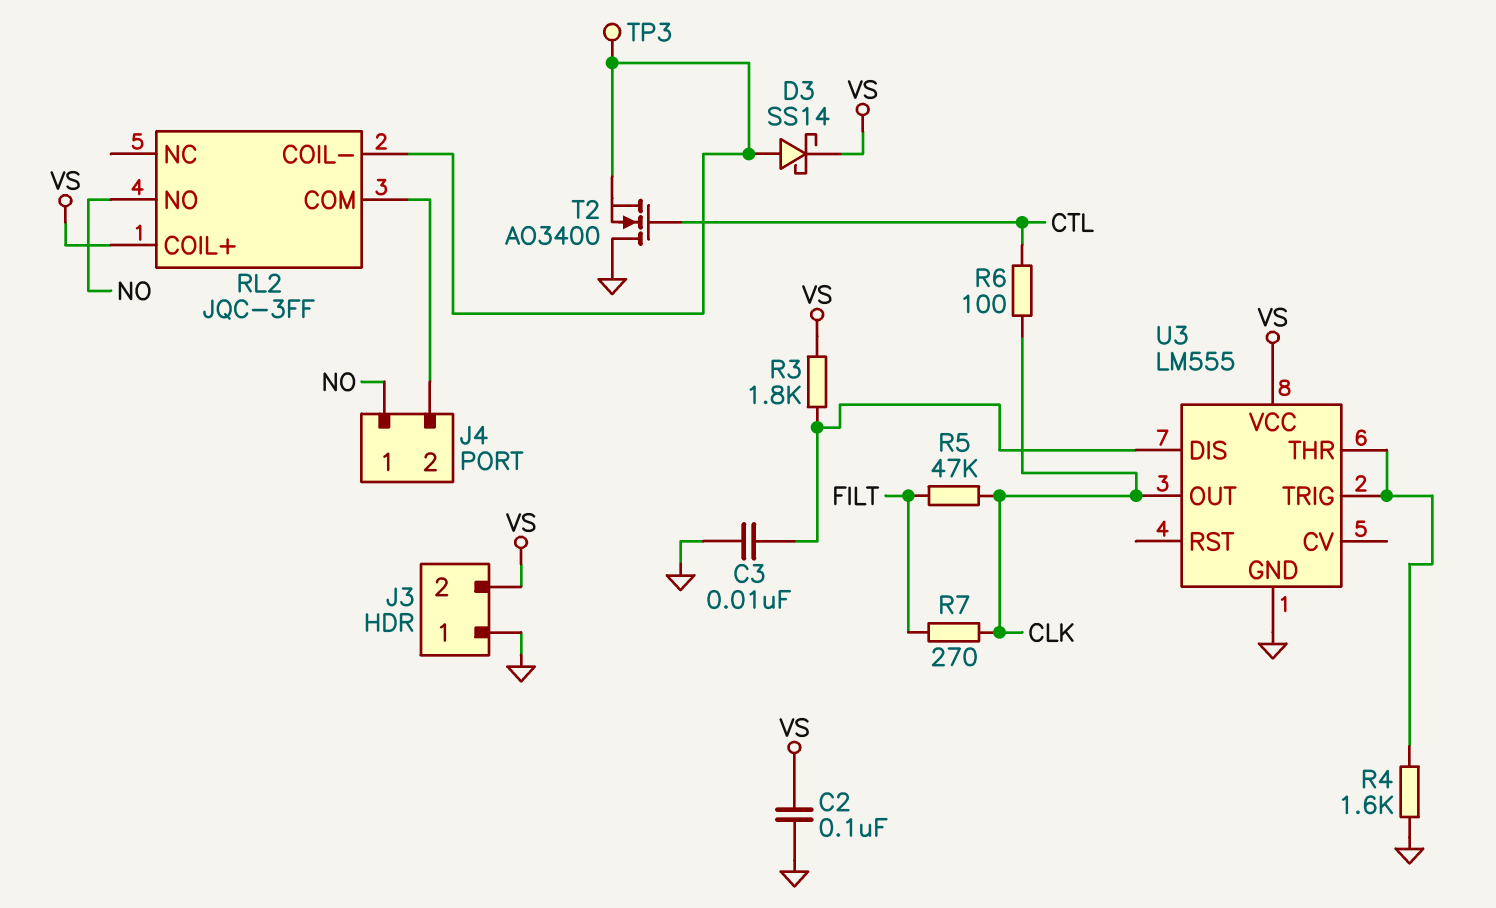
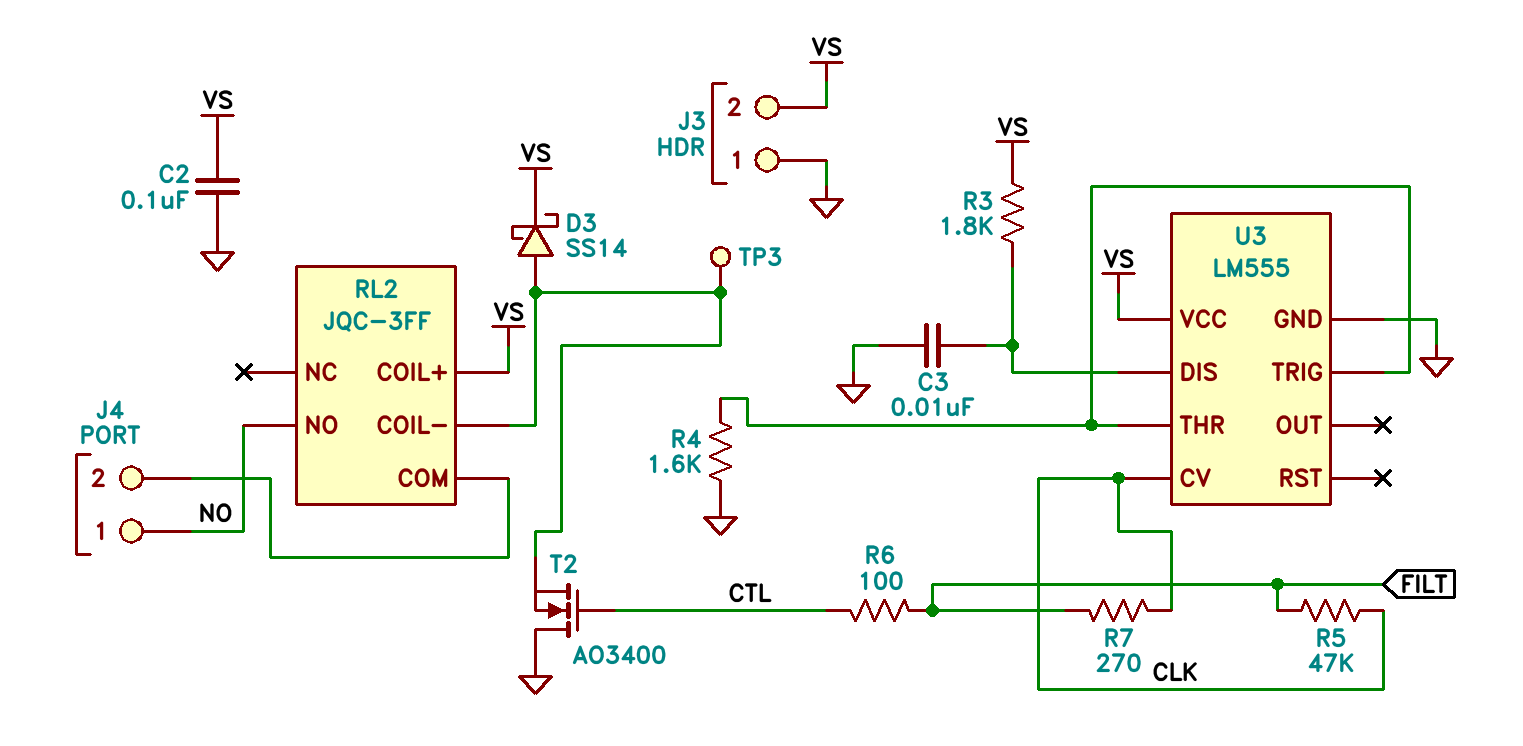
R6: 100 (CLK, CTL) -> 100 (CTL, FILT)
U3 pin CV: none -> CLK
U3 pin OUT: CLK -> none

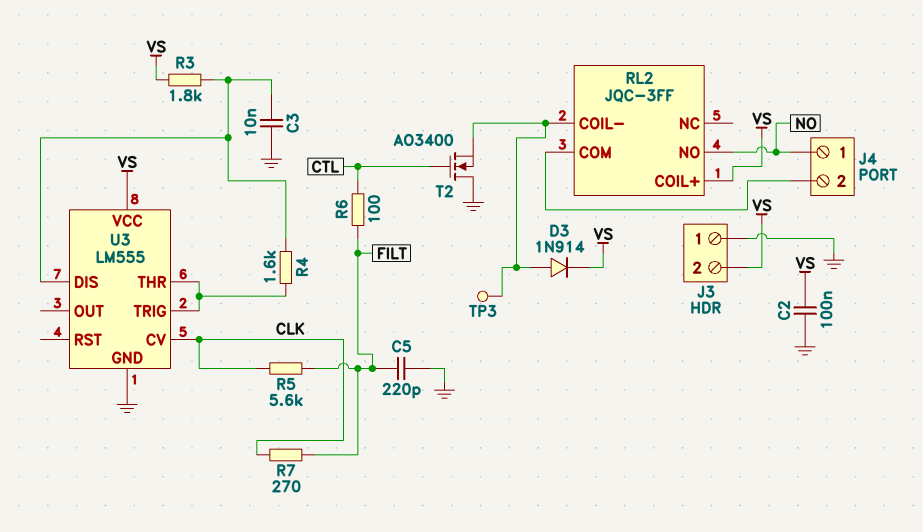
C5: none -> 220pF (FILT, GND)
D3: schottky SS14 (A RL2/COIL-, K VS) -> diode 1N914 (A RL2/COIL-, K VS)
R4: 1.6k (GND, U3/THR) -> 1.6k (U3/DIS, U3/THR)
R5: 47k (CLK, FILT) -> 5.6k (CLK, FILT)

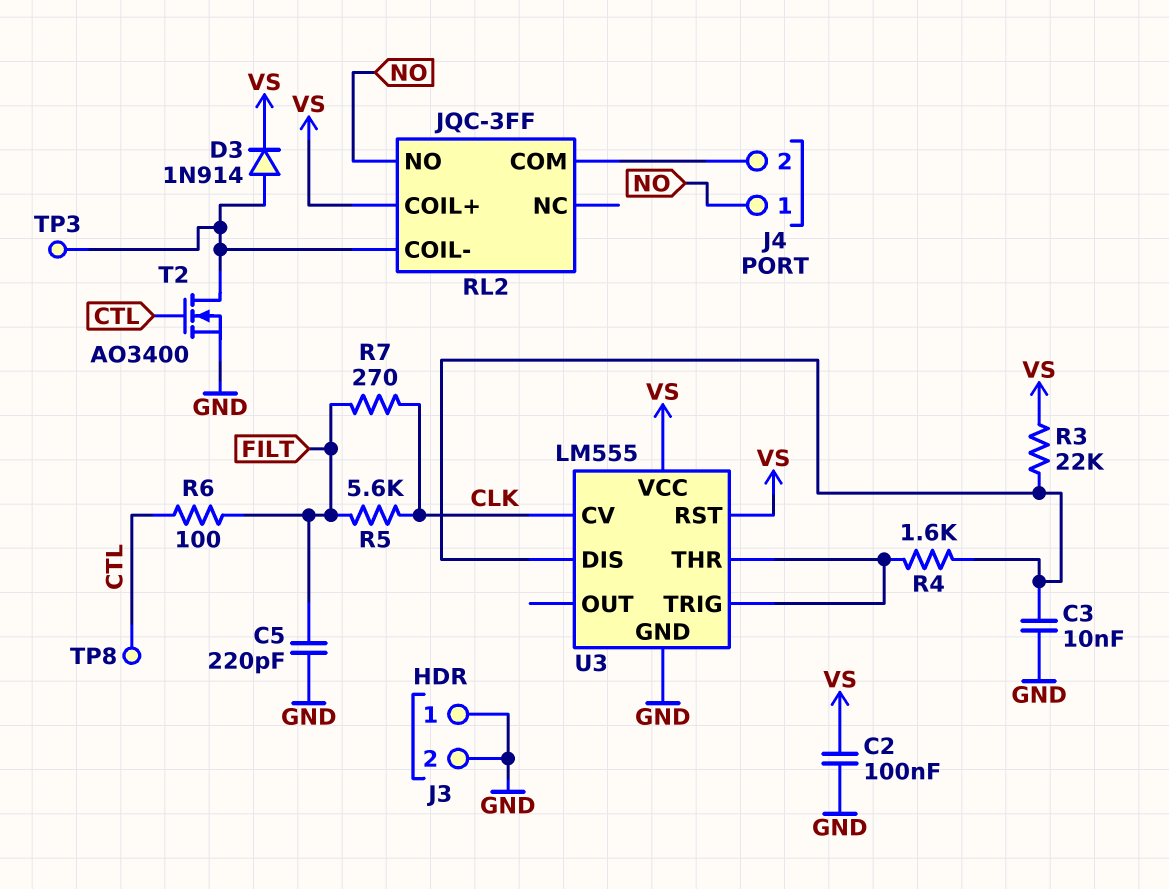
J3 pin 2: VS -> GND
R3: 1.8k (U3/DIS, VS) -> 22k (U3/DIS, VS)
T2: NMOS AO3400 (G CTL, D GND, S RL2/COIL-) -> NMOS AO3400 (G CTL, D RL2/COIL-, S GND)
TP8: none -> test point (CTL)
U3 pin RST: none -> VS

